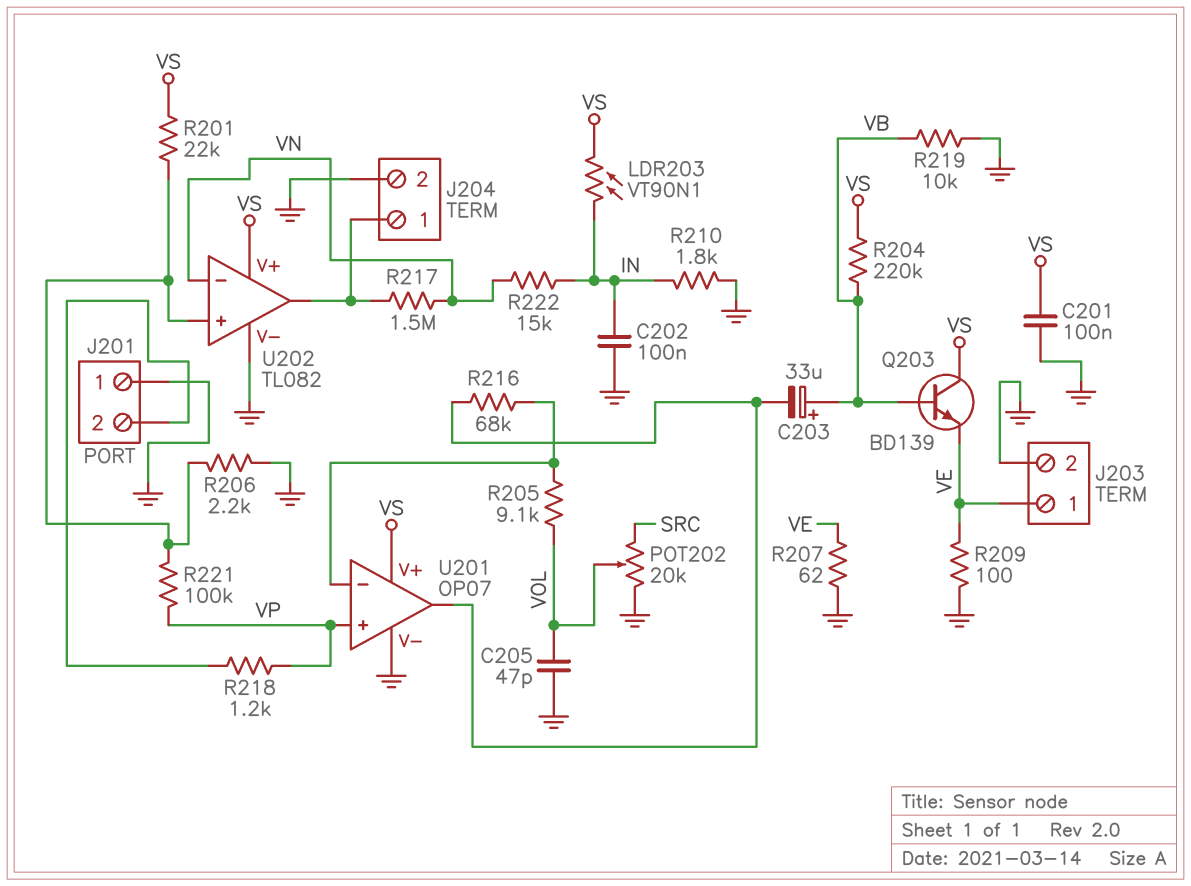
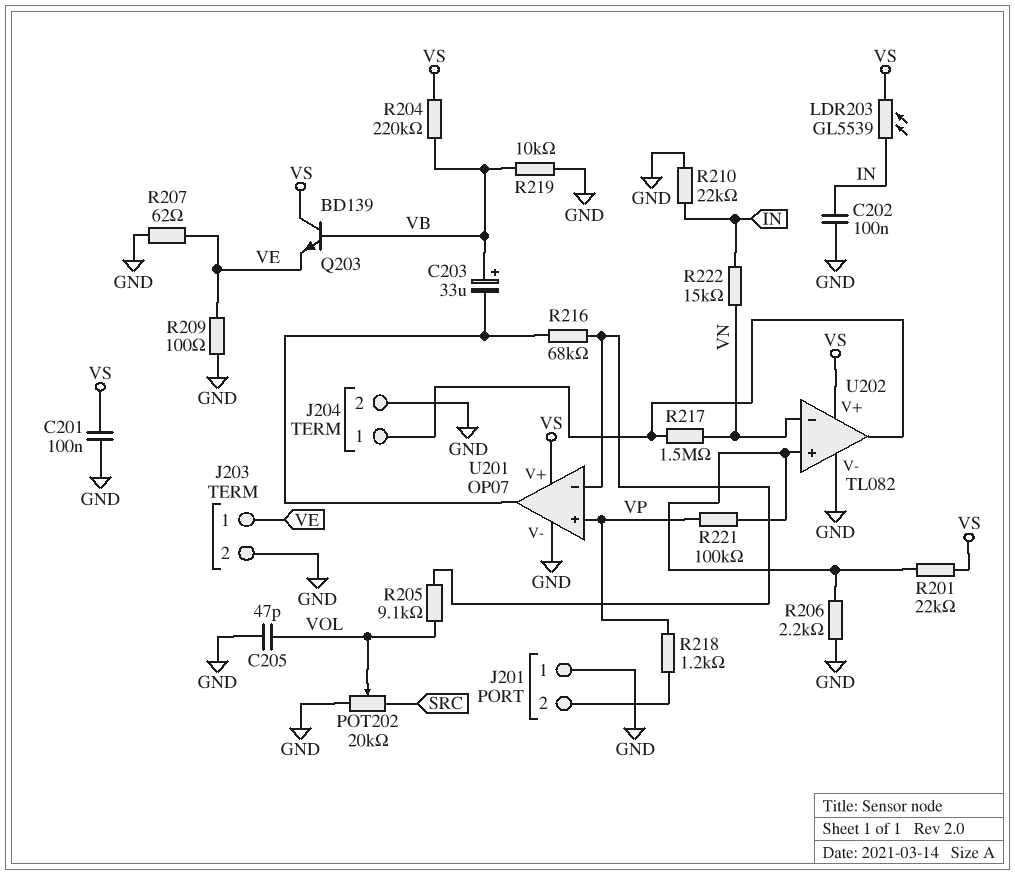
LDR203: VT90N1 (IN, VS) -> GL5539 (IN, VS)
R210: 1.8k (GND, IN) -> 22k (GND, IN)

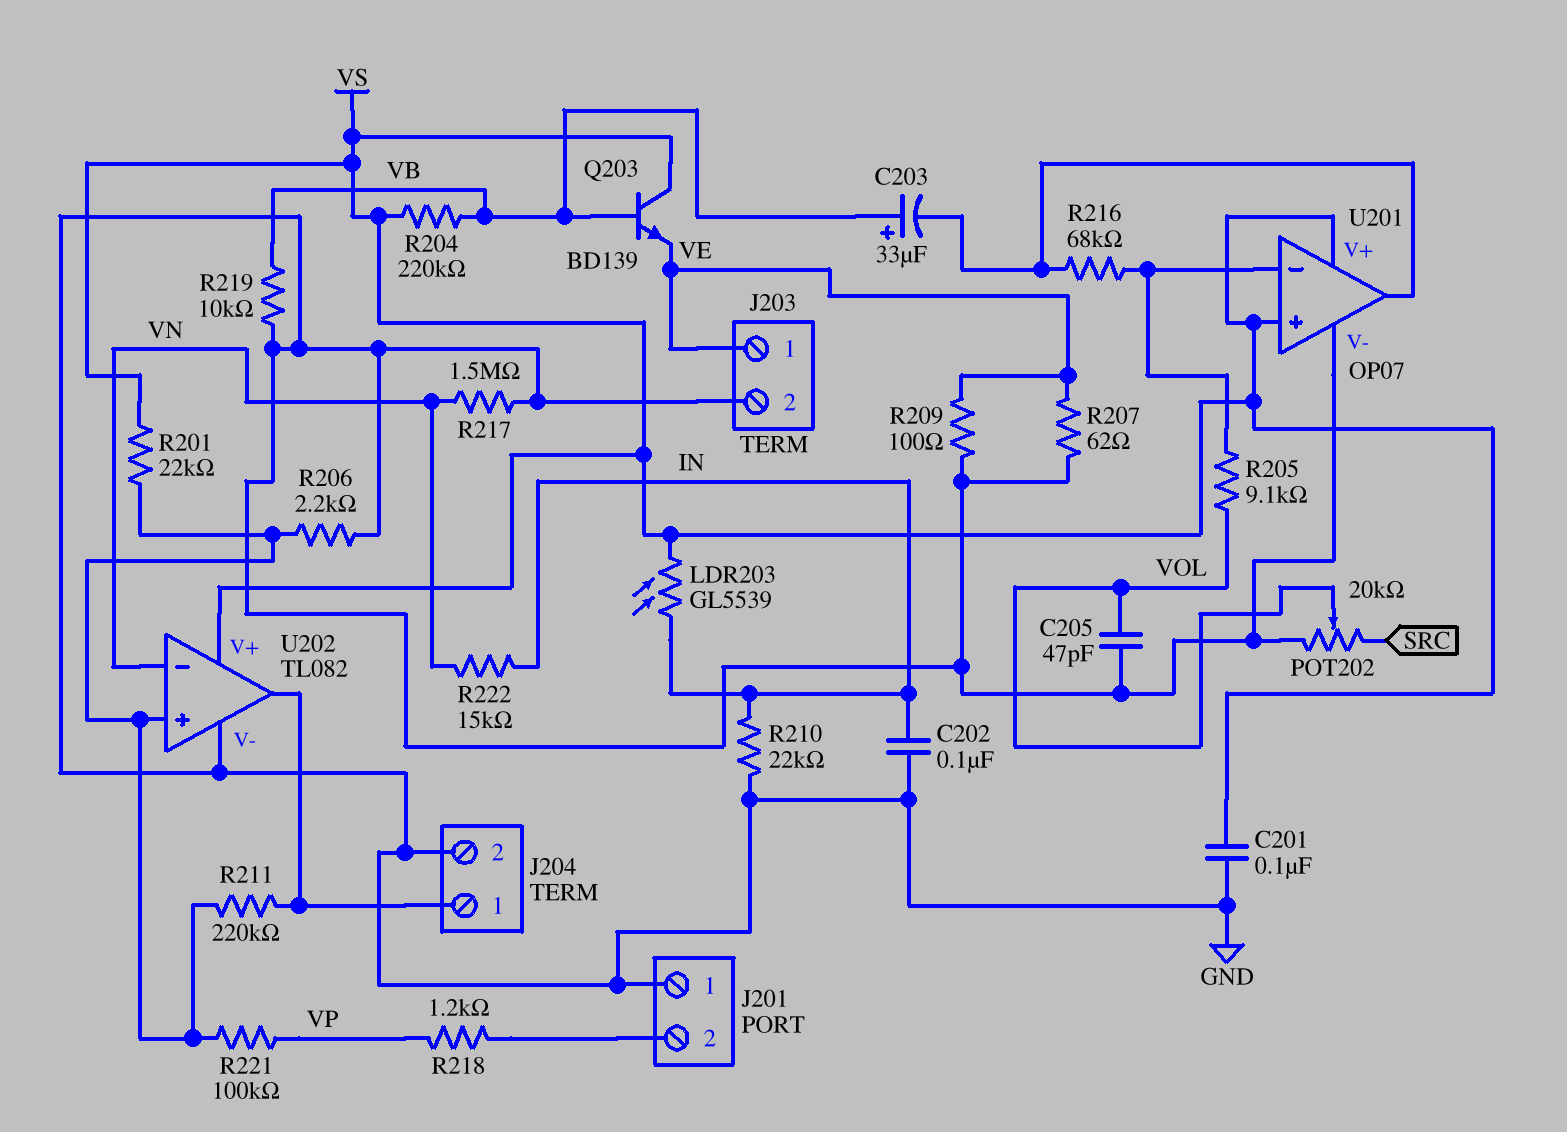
R211: none -> 220k (J204/1, U202/in+)
R217: 1.5M (J204/1, VN) -> 1.5M (GND, VN)
U201 pin in+: VP -> VS

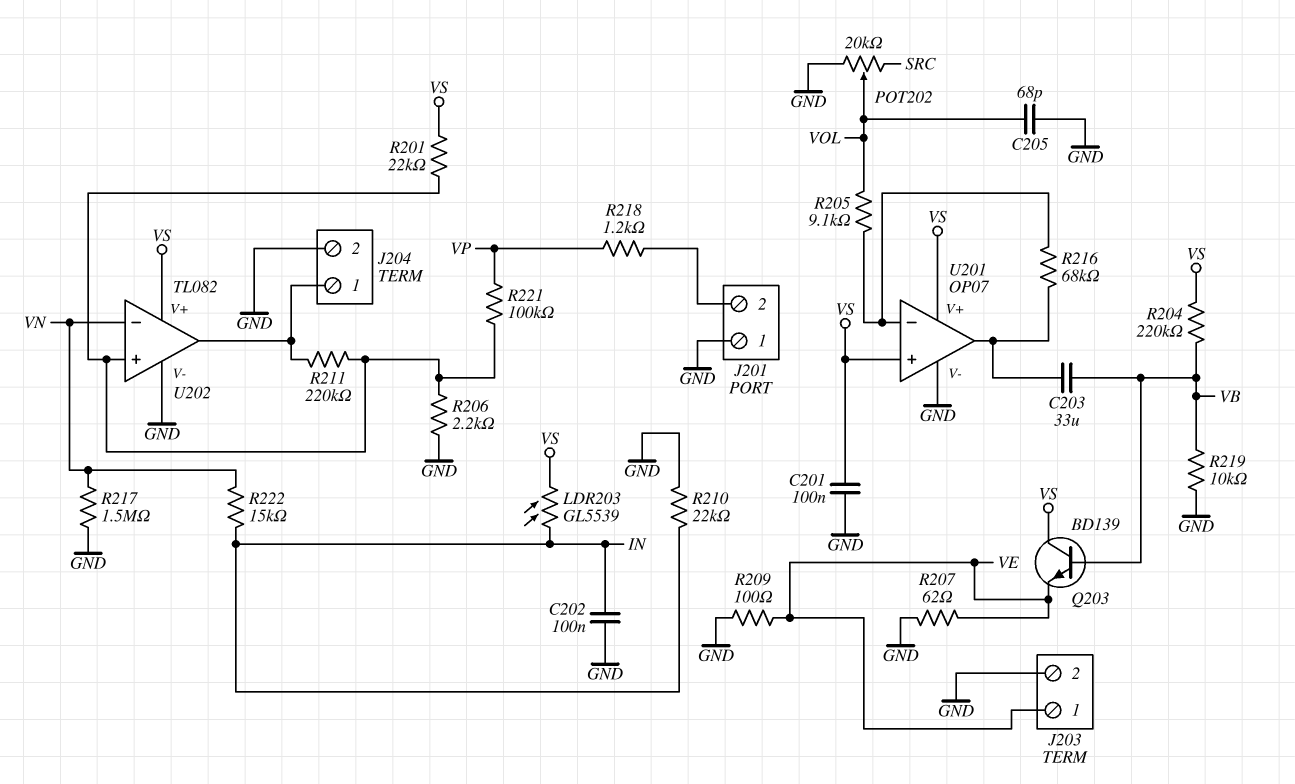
C203: 33uF (plus VB, minus U201/out) -> 33uF (U201/out, VB)
C205: 47pF (GND, VOL) -> 68pF (GND, VOL)

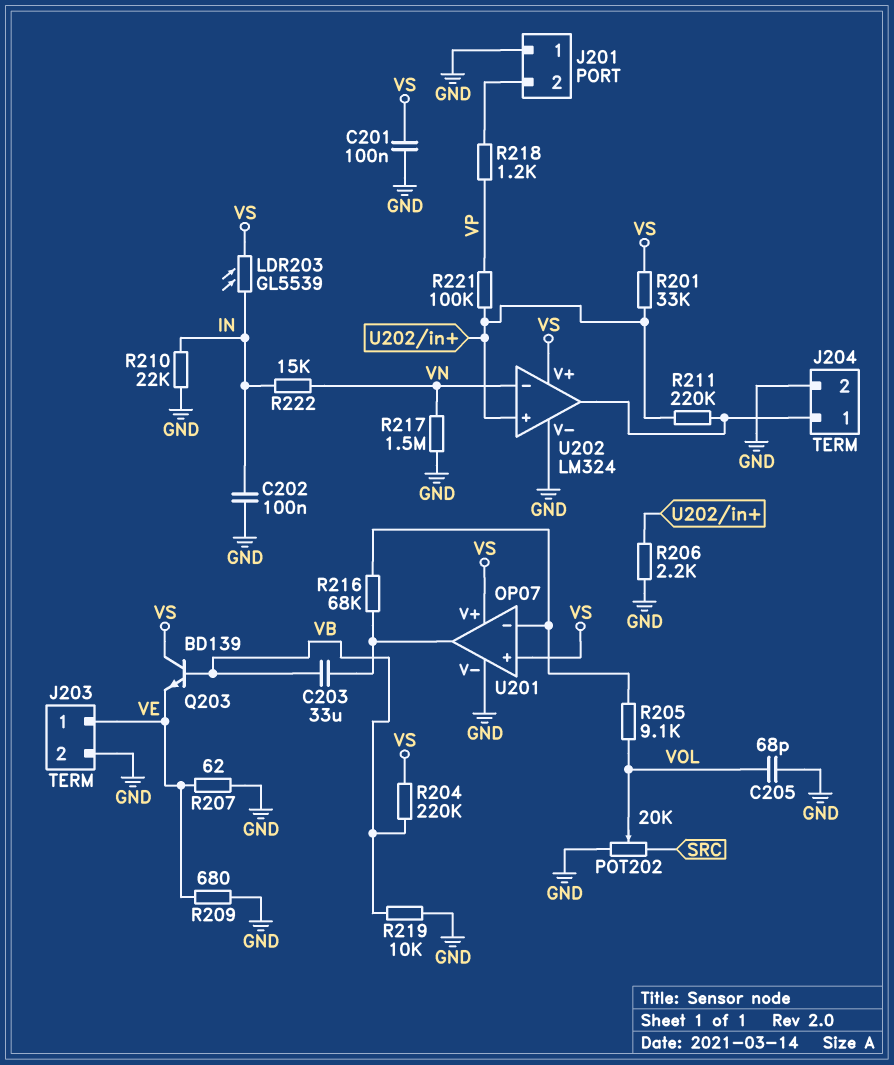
R201: 22k (U202/in+, VS) -> 33k (U202/in+, VS)
R209: 100 (GND, VE) -> 680 (GND, VE)
U202: TL082 -> LM324

